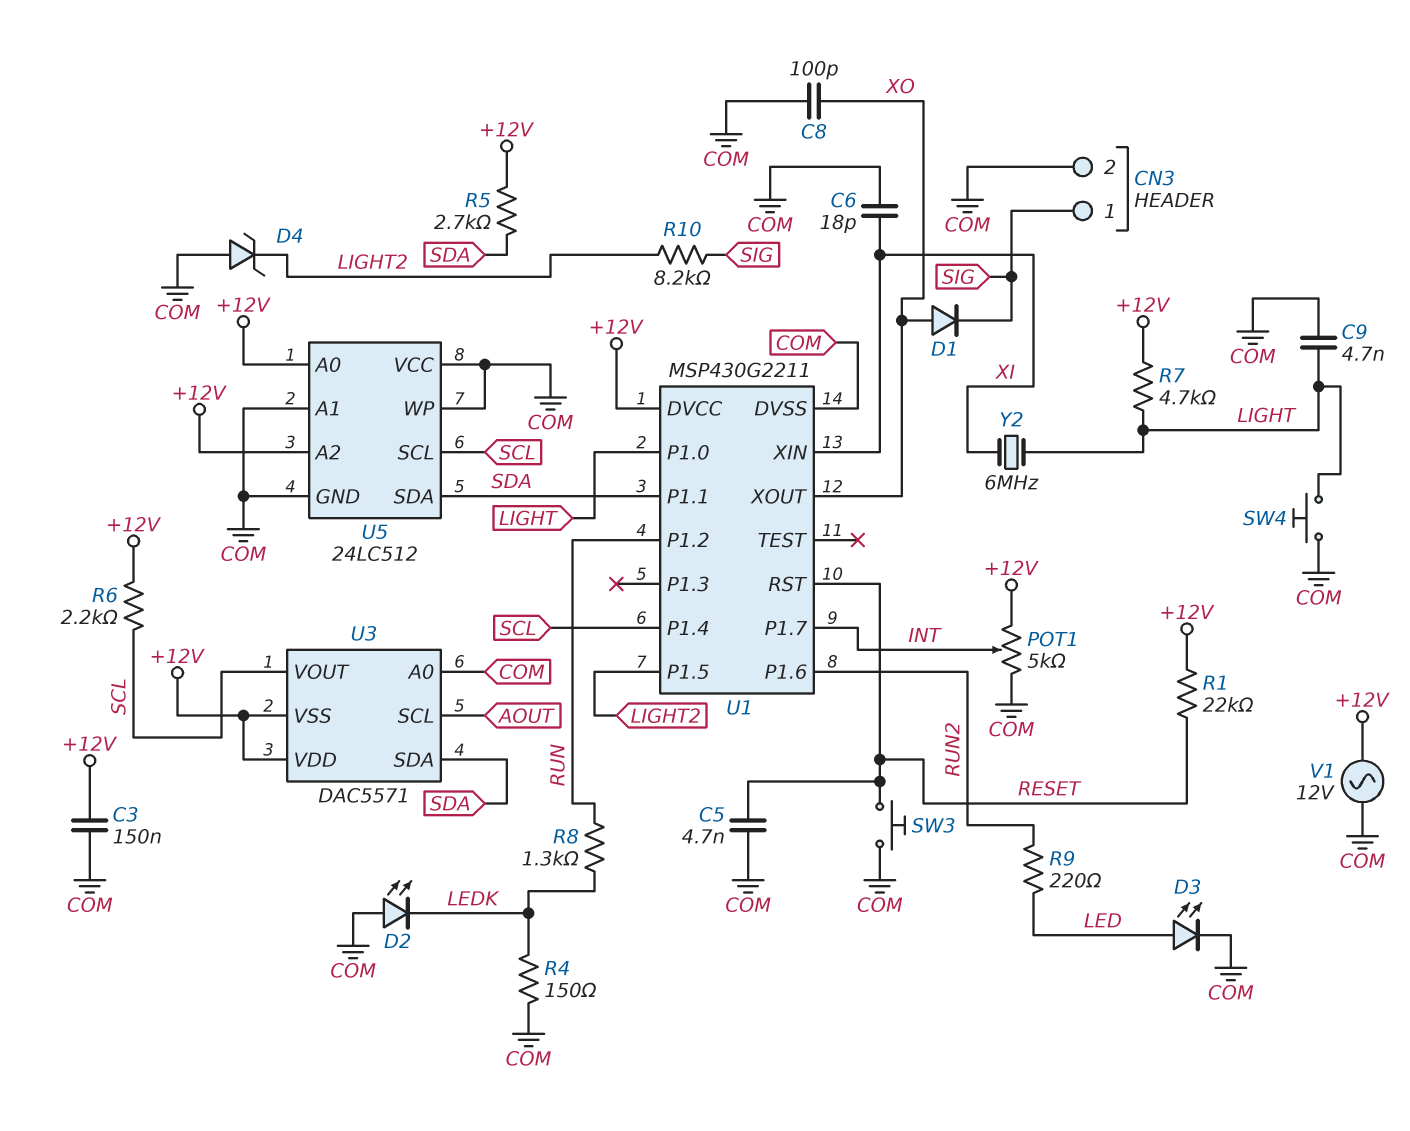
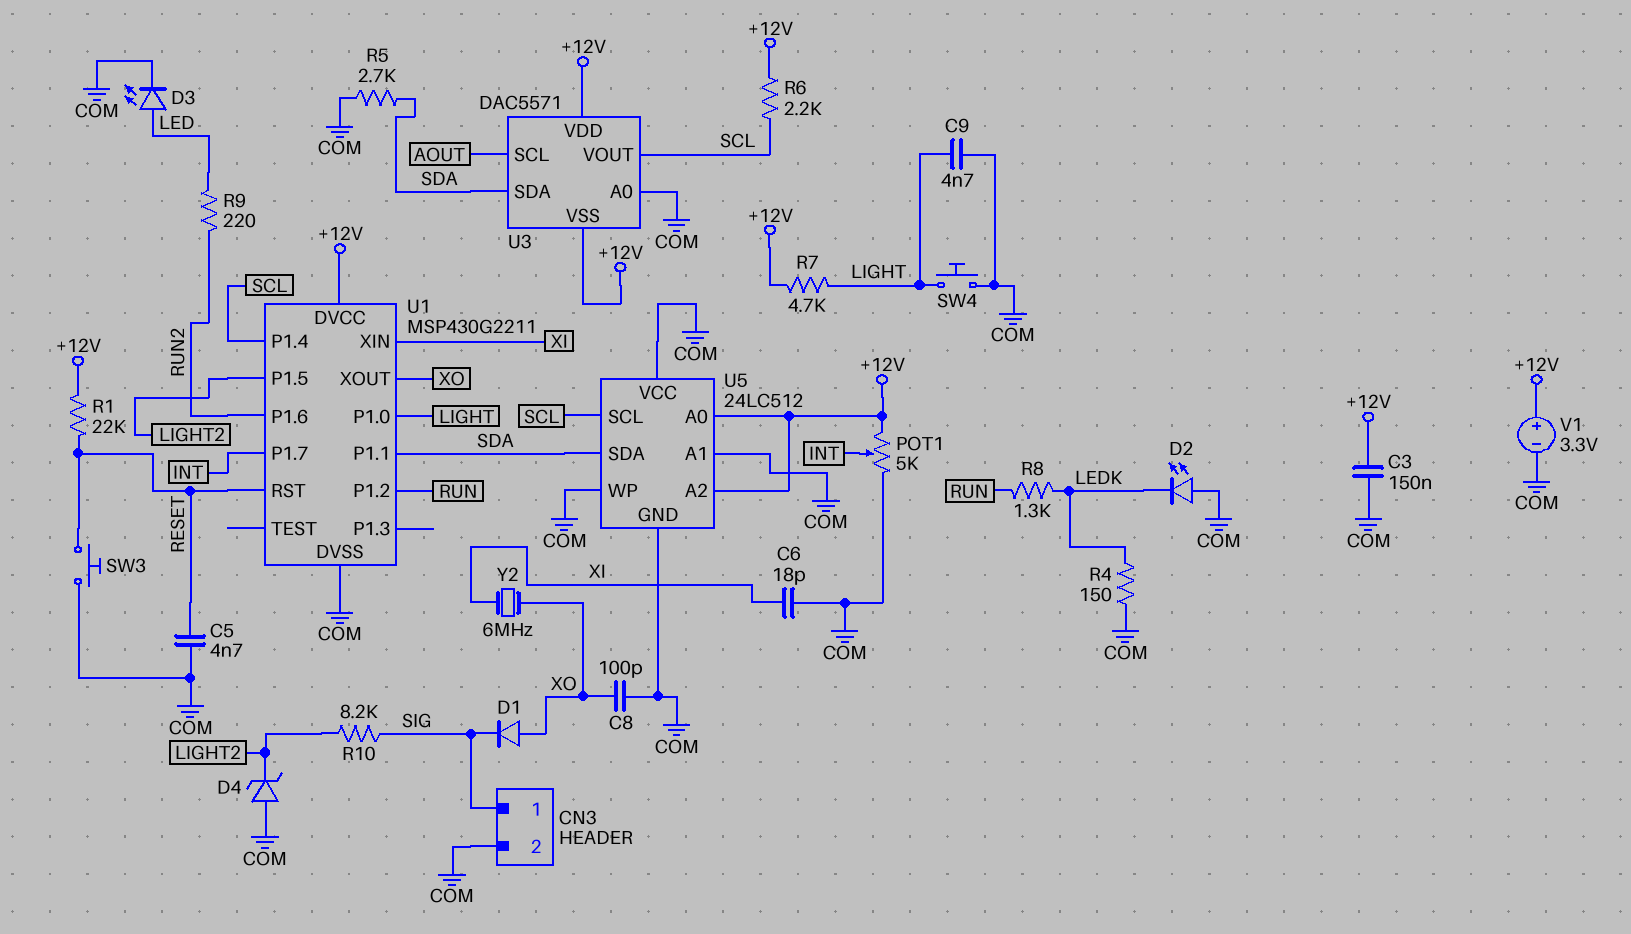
R5: 2.7k (+12V, SDA) -> 2.7k (COM, SDA)
V1: AC 12V (+12V, COM) -> 3.3V (plus +12V, minus COM)
Y2: 6MHz (LIGHT, XI) -> 6MHz (XI, XO)

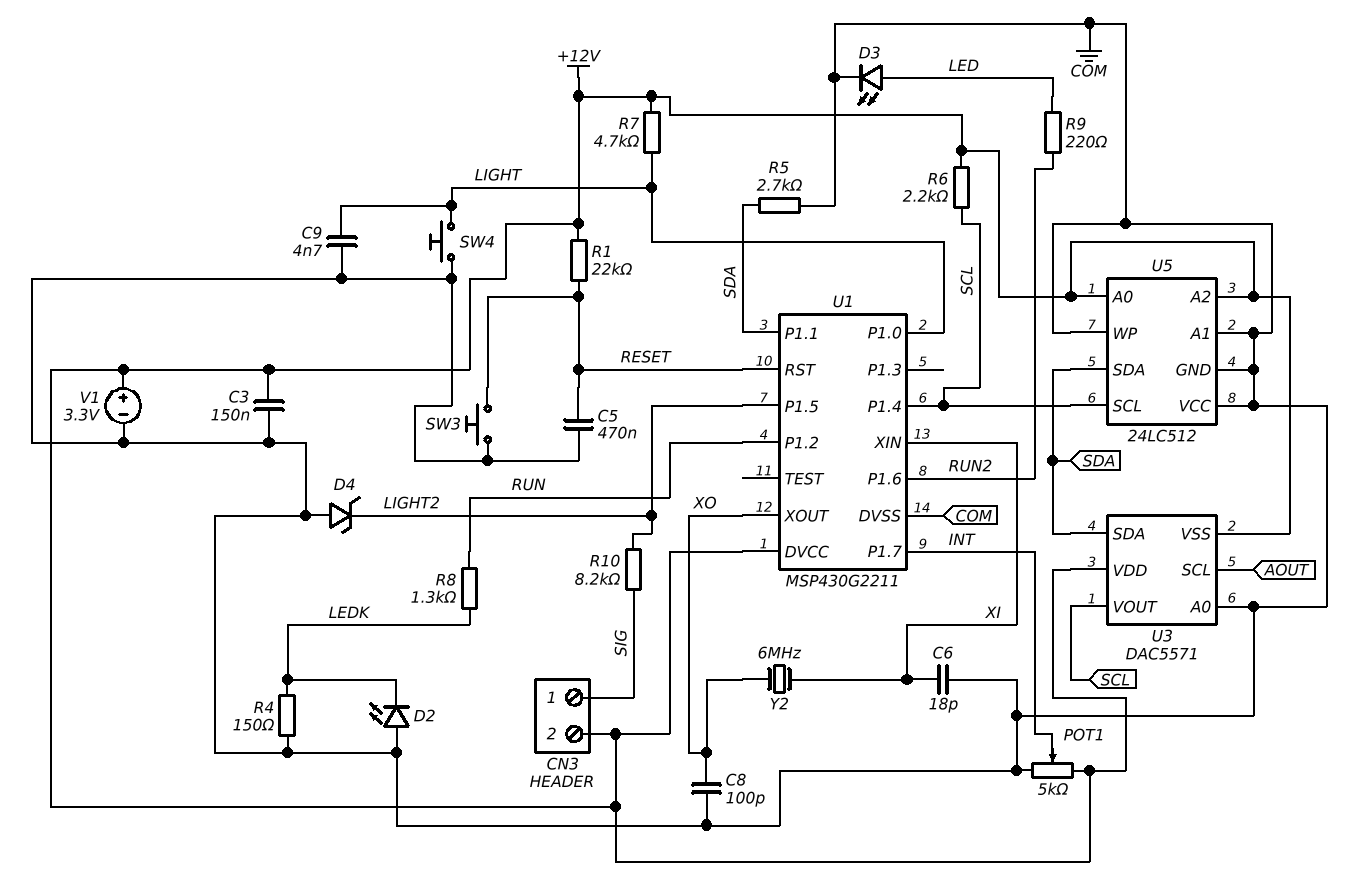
C5: 4.7nF (COM, RESET) -> 470nF (COM, RESET)
CN3 pin 2: COM -> +12V
D1: diode (A XO, K SIG) -> none

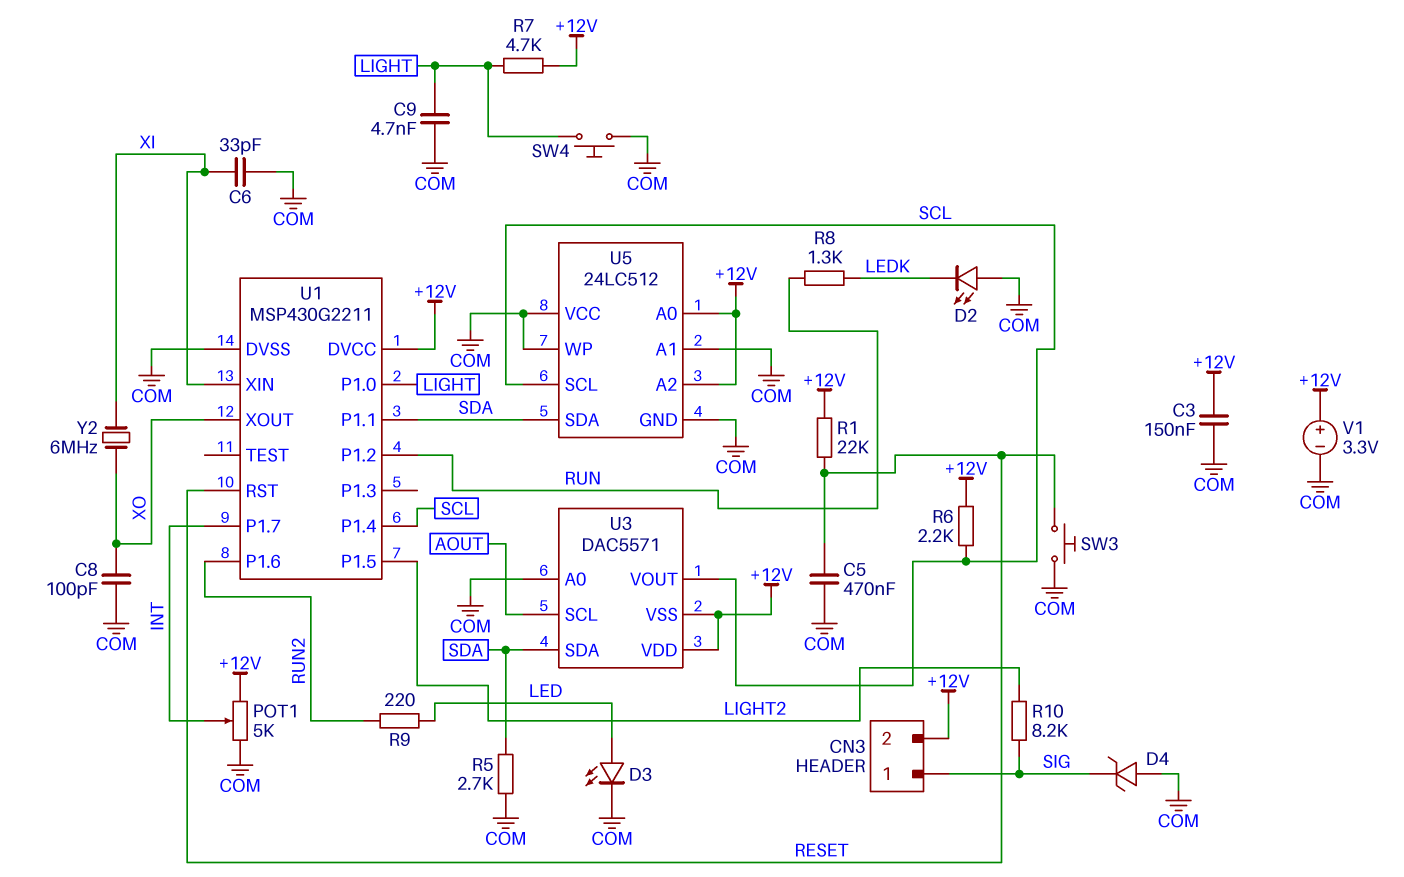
C6: 18pF (COM, XI) -> 33pF (COM, XI)
D4: zener (A COM, K LIGHT2) -> zener (A COM, K SIG)
R4: 150 (COM, LEDK) -> none

